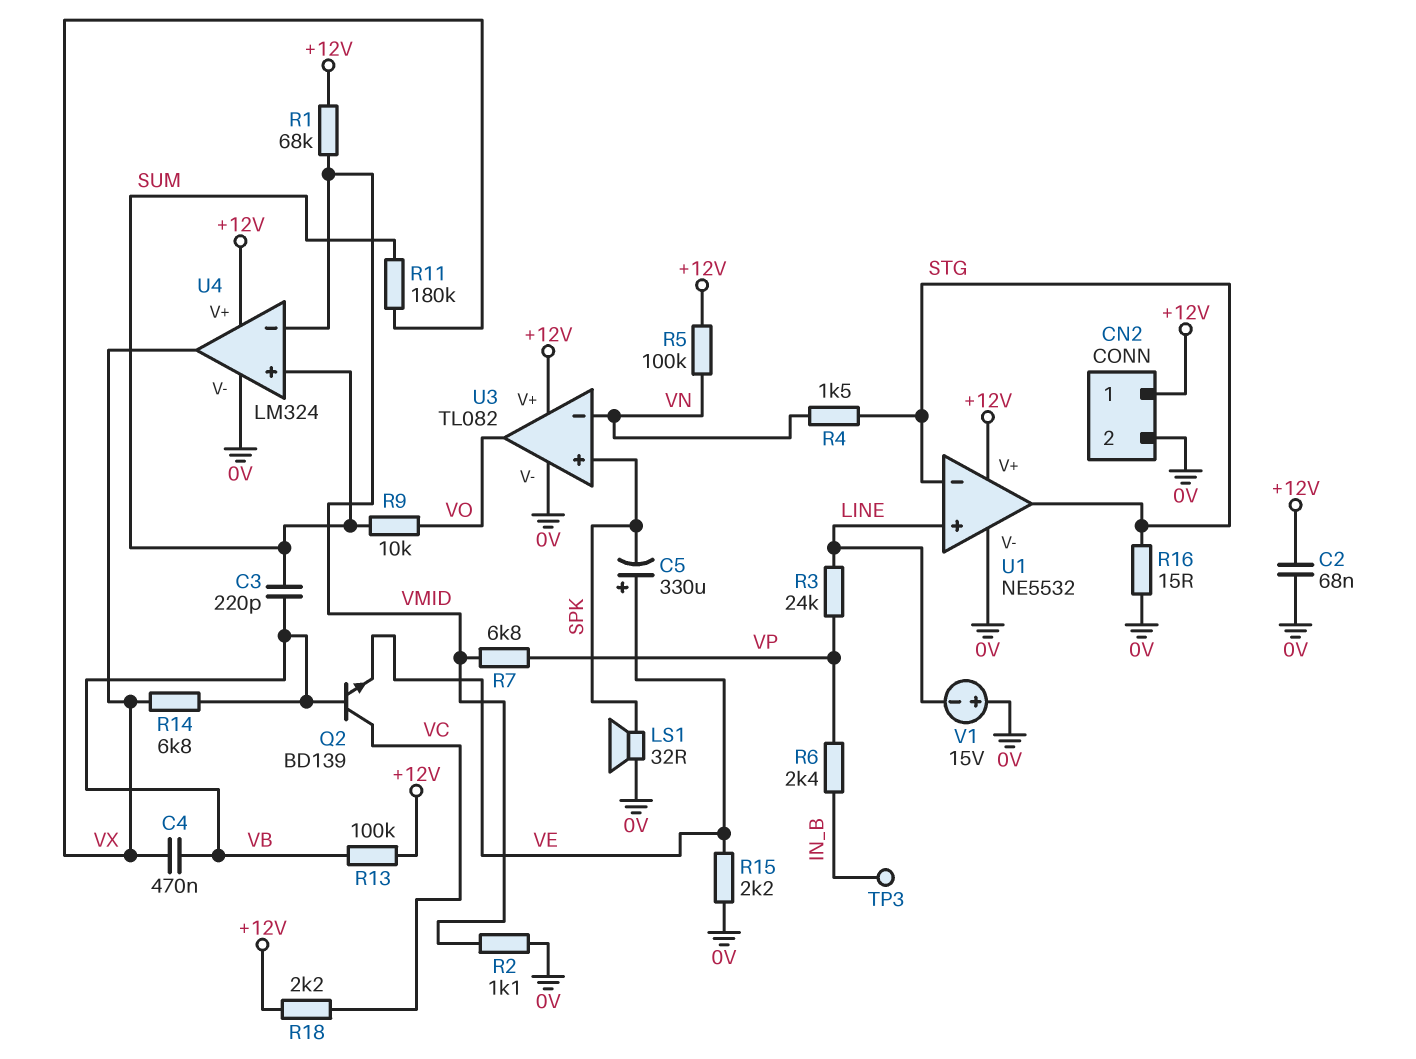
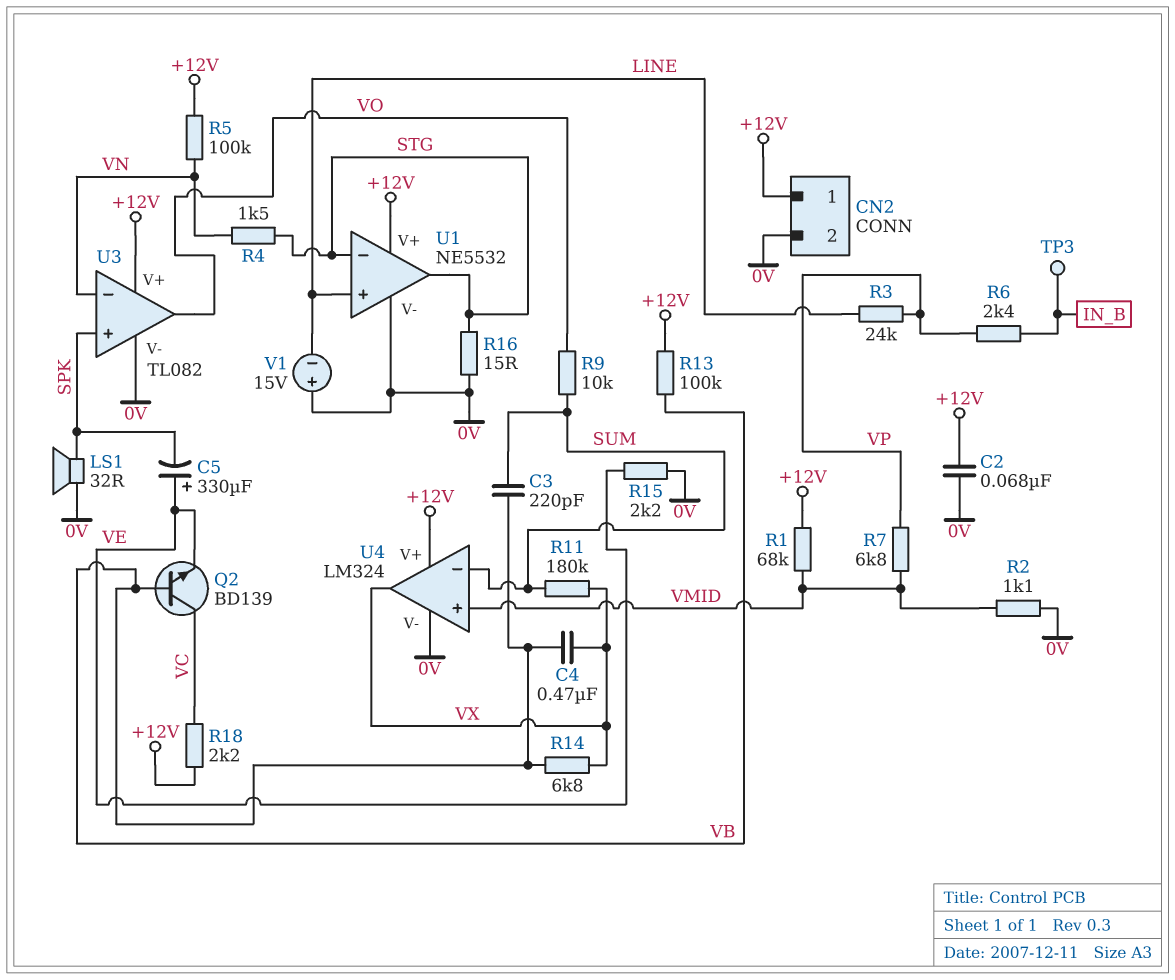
U4 pin in+: SUM -> VMID
U4 pin in-: VMID -> SUM

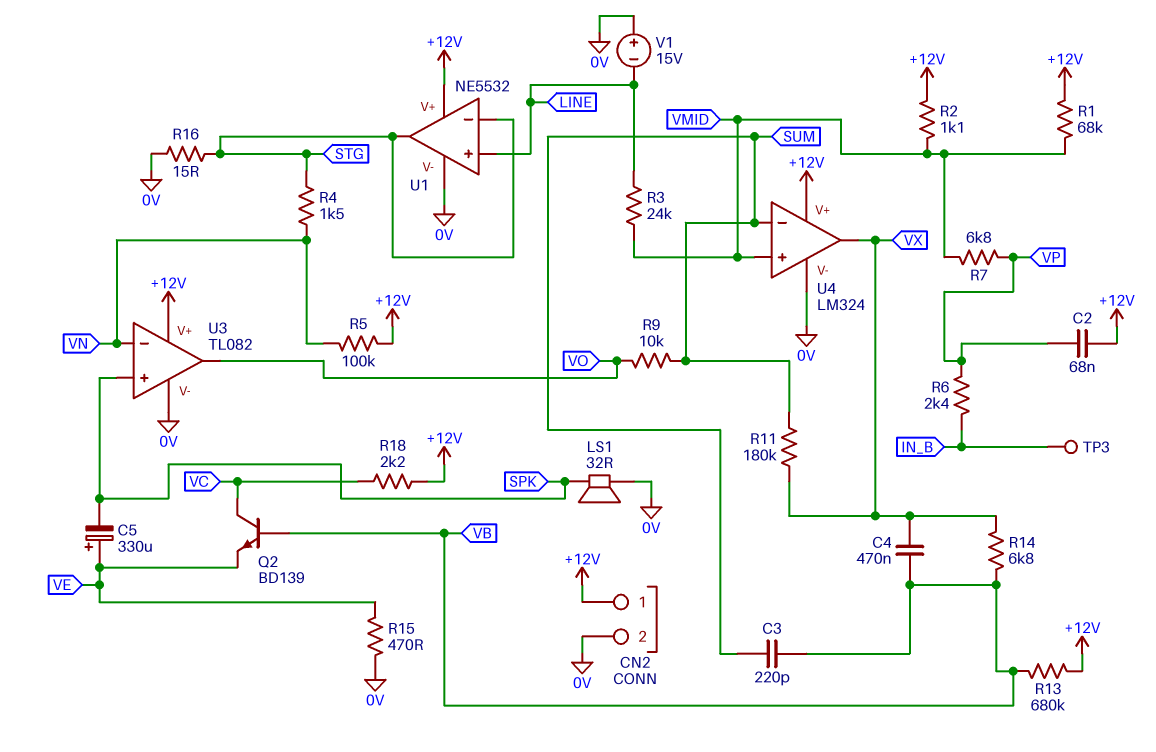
C2: 68nF (+12V, 0V) -> 68nF (+12V, VP)
R2: 1.1k (0V, VMID) -> 1.1k (+12V, VMID)
R3: 24k (LINE, VP) -> 24k (LINE, VMID)
R13: 100k (+12V, VB) -> 680k (+12V, VB)
R15: 2.2k (0V, VE) -> 470 (0V, VE)

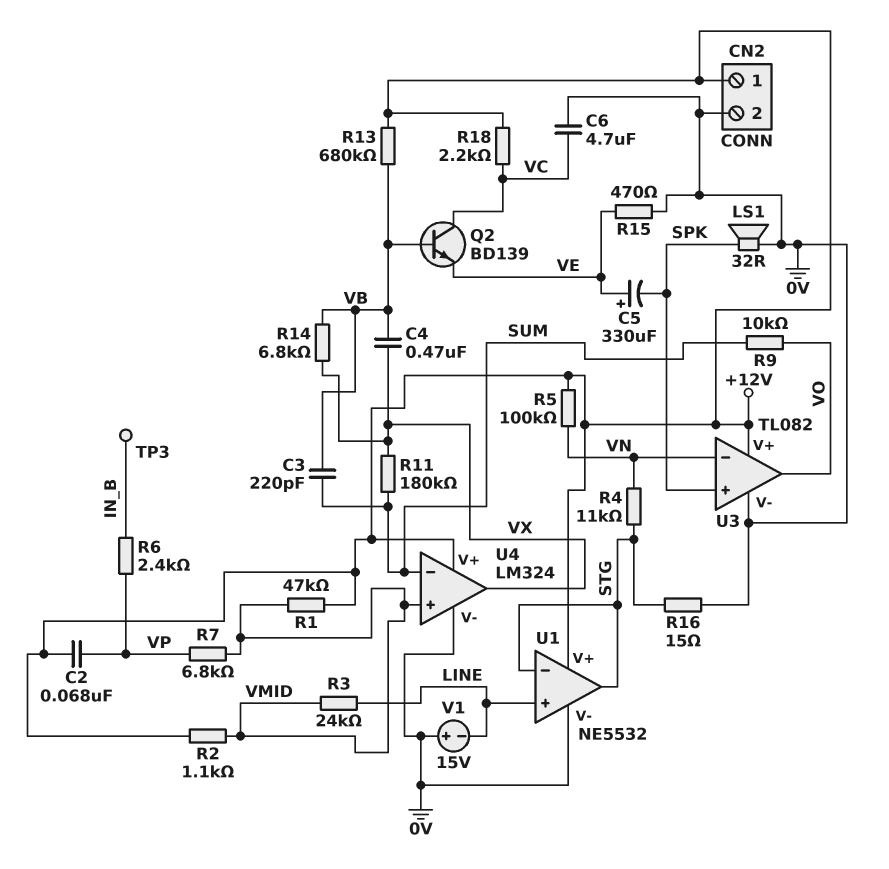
C6: none -> 4.7uF (0V, VC)
R1: 68k (+12V, VMID) -> 47k (+12V, VMID)
R4: 1.5k (STG, VN) -> 11k (STG, VN)

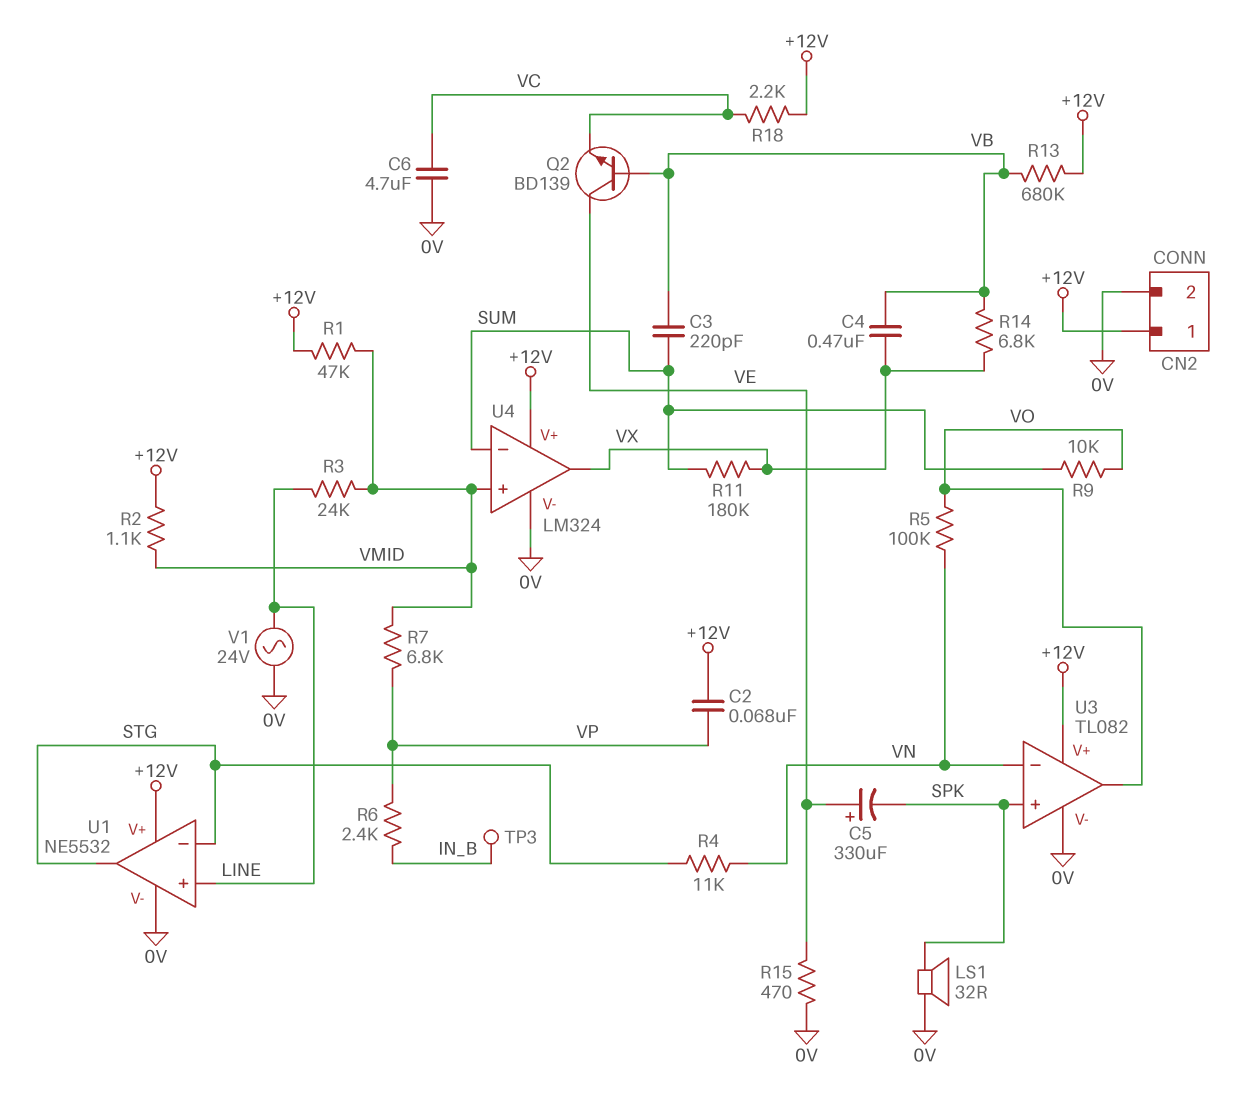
Q2: NPN BD139 (B VB, C VC, E VE) -> NPN BD139 (B VB, C VE, E VC)
R5: 100k (+12V, VN) -> 100k (VN, VO)
R16: 15 (0V, STG) -> none
V1: 15V (plus 0V, minus LINE) -> AC 24V (0V, LINE)

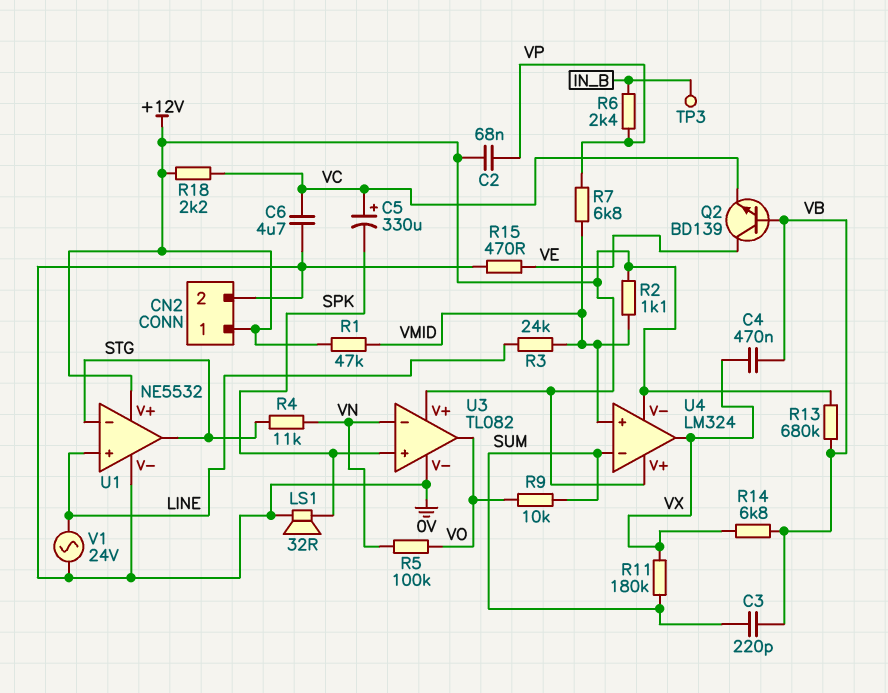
C5: 330uF (plus VE, minus SPK) -> 330uF (plus VC, minus SPK)
U4 pin V-: 0V -> +12V

